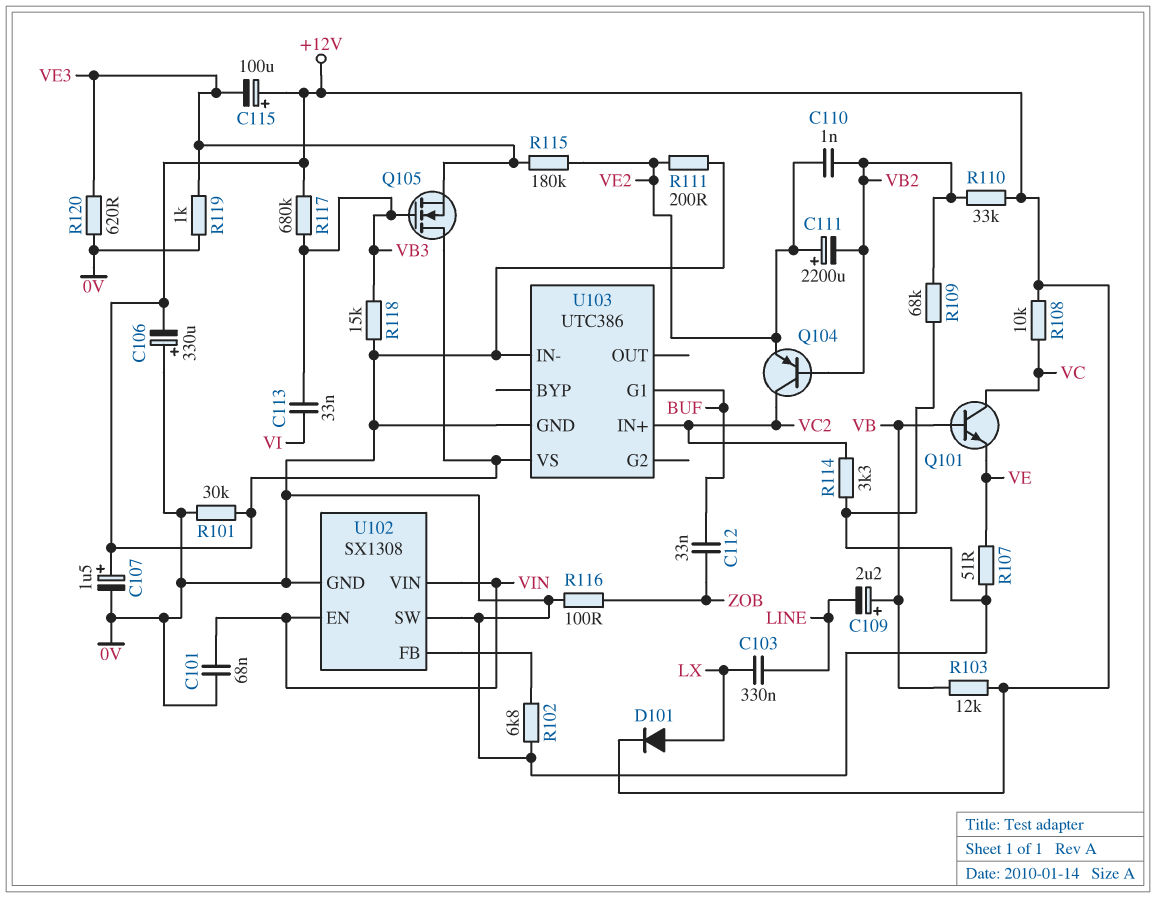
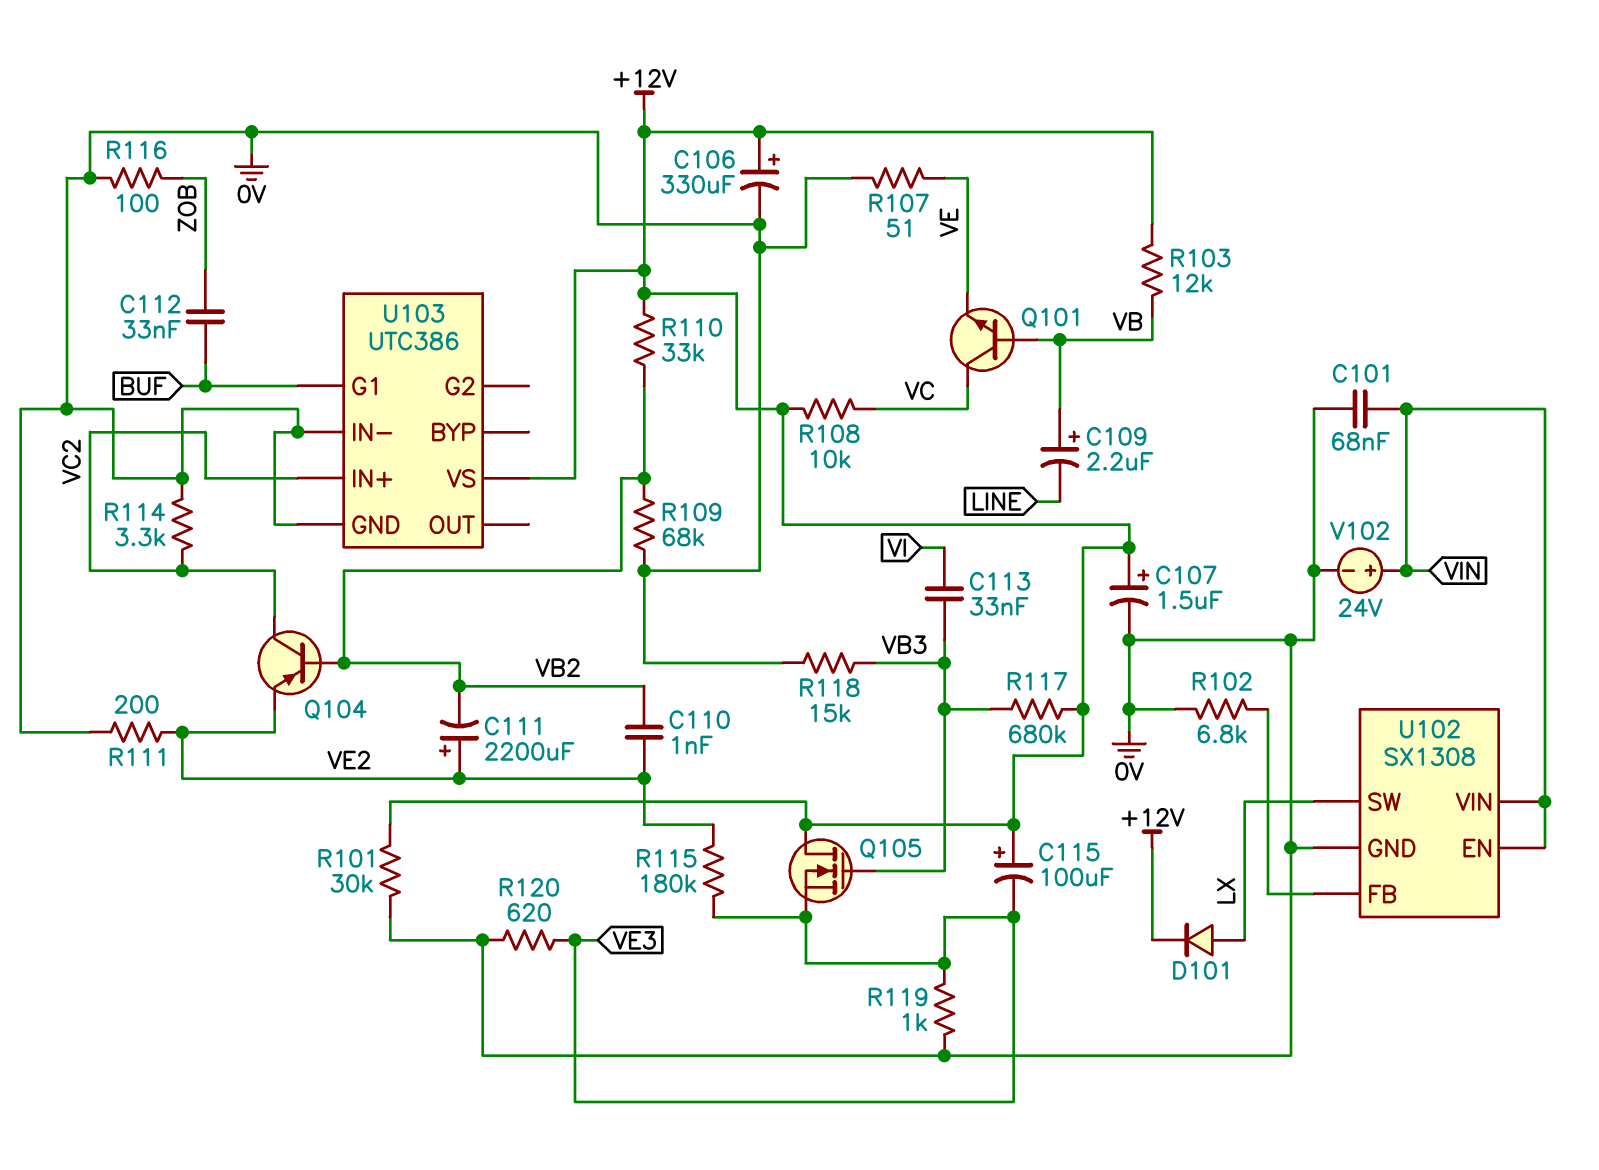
C103: 330nF (LINE, LX) -> none
C106: 330uF (plus 0V, minus +12V) -> 330uF (plus +12V, minus 0V)
U102 pin SW: 0V -> LX
V102: none -> 24V (plus VIN, minus 0V)

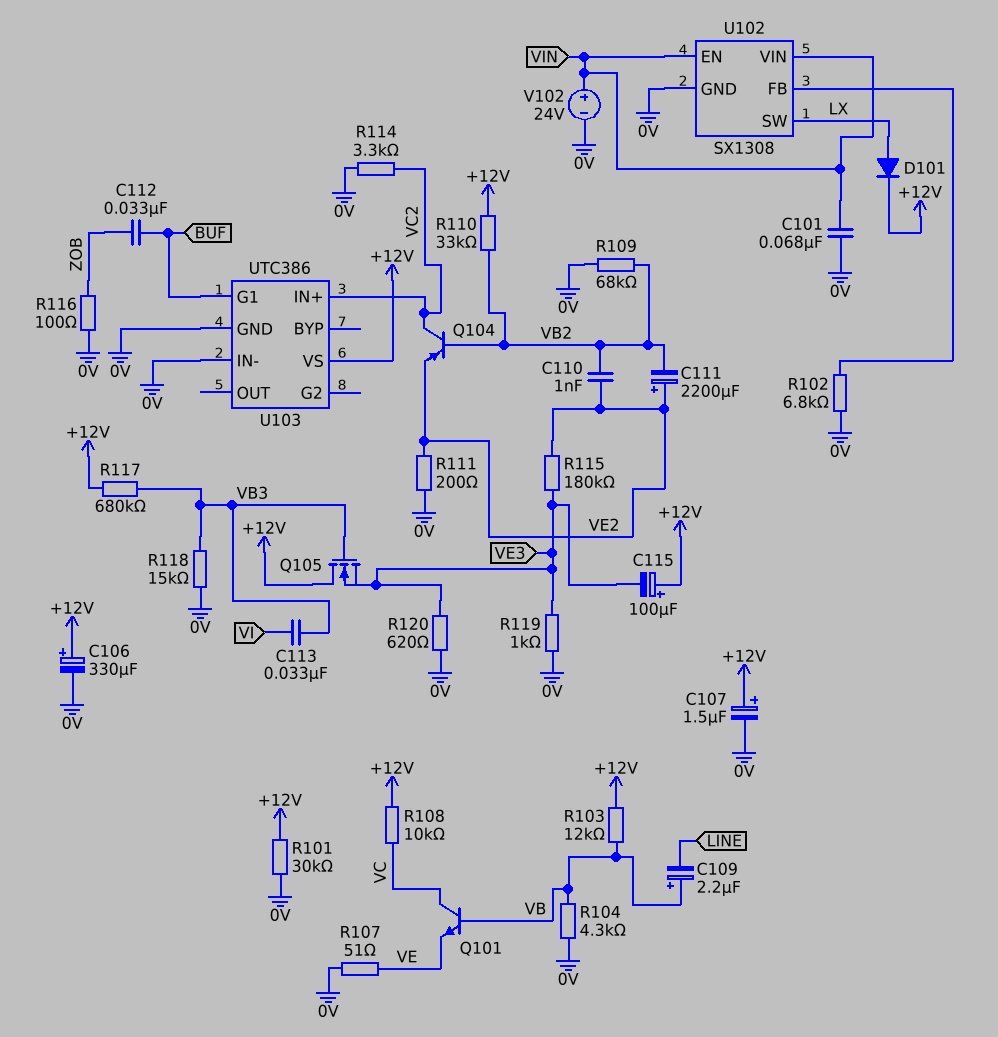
R104: none -> 4.3k (0V, VB)

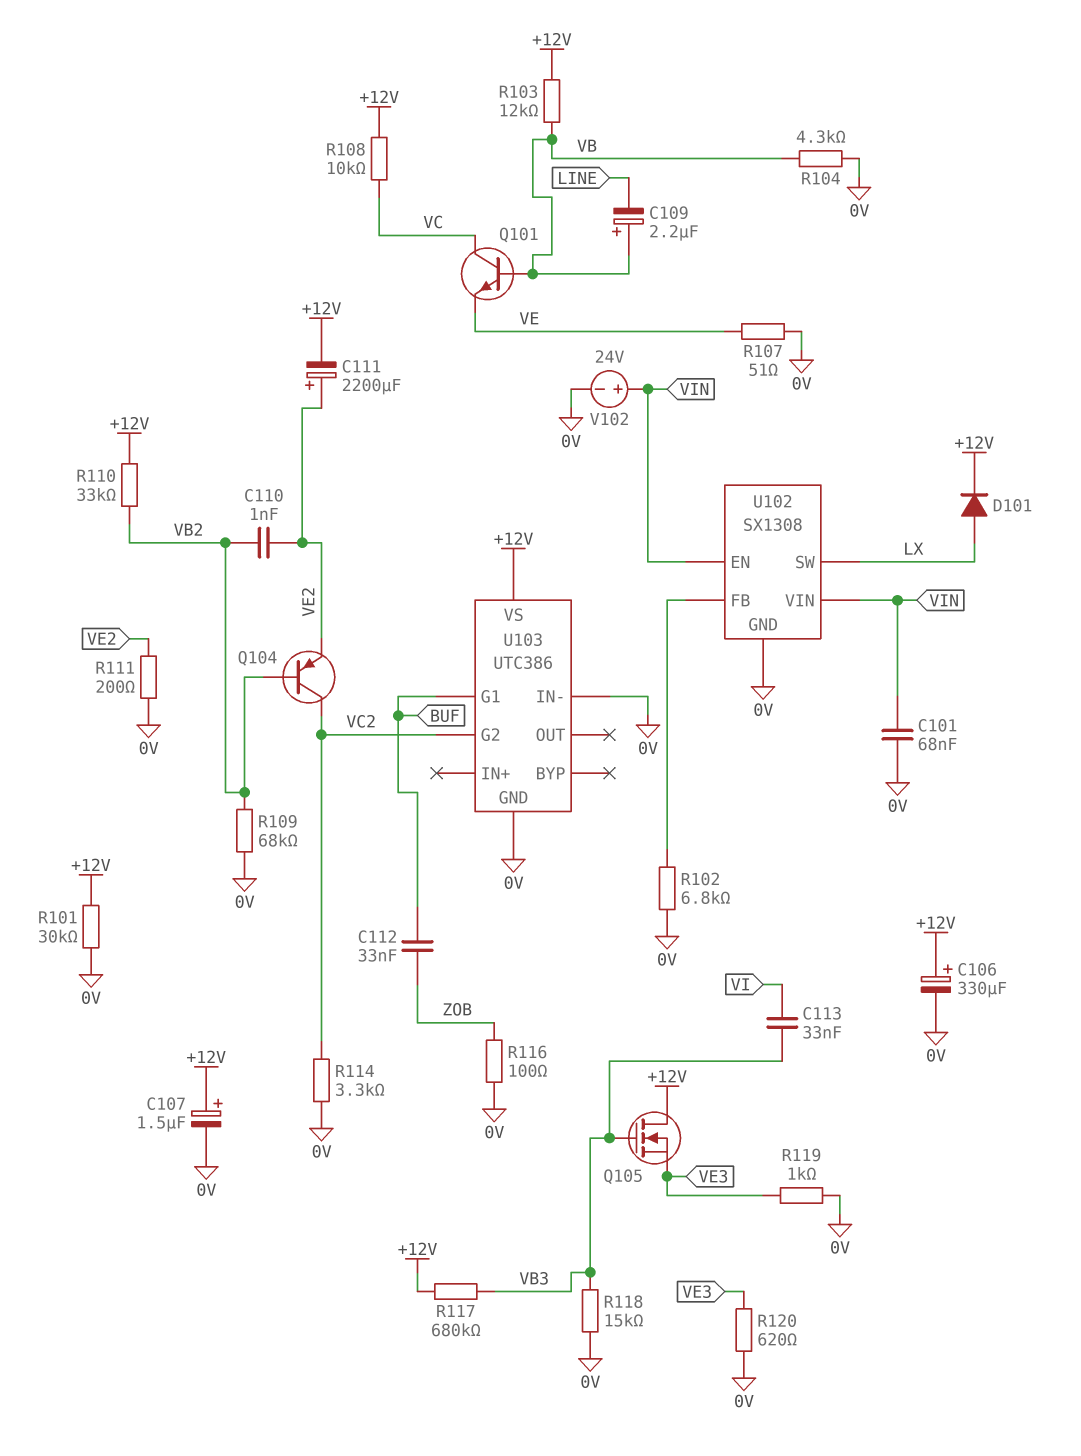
C111: 2200uF (plus VE2, minus VB2) -> 2200uF (plus VE2, minus +12V)
C115: 100uF (plus +12V, minus VE3) -> none
R115: 180k (VE2, VE3) -> none
U103 pin G2: none -> VC2
U103 pin IN+: VC2 -> none

